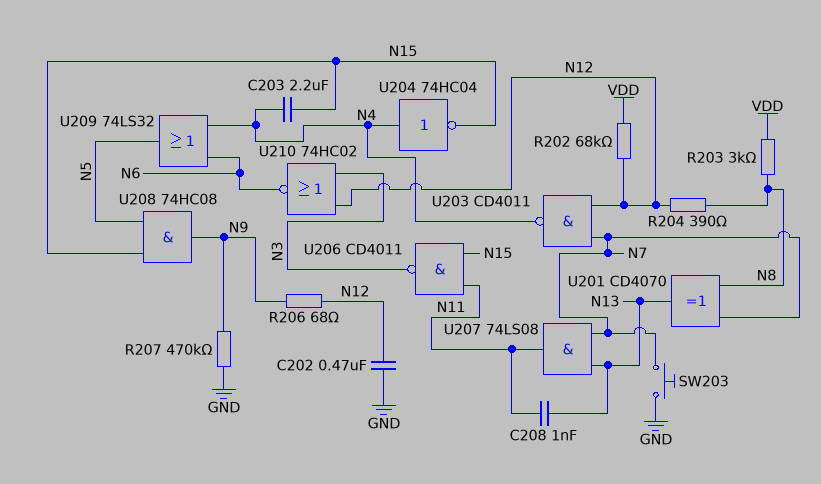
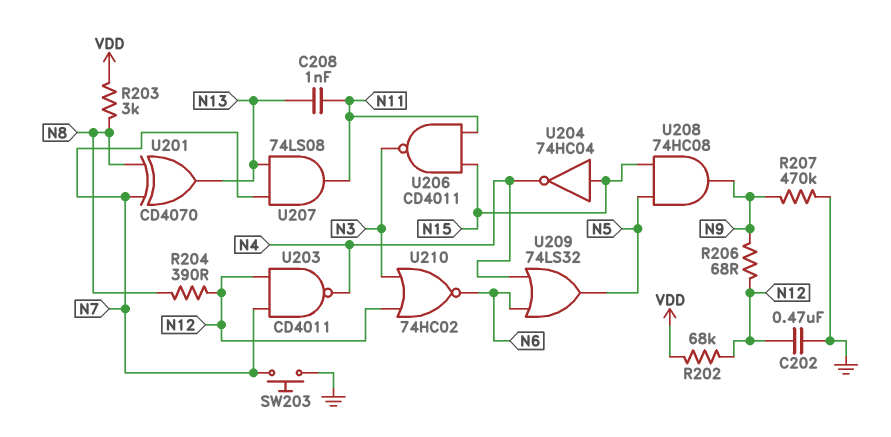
C203: 2.2uF (N4, N15) -> none
U204: NOT 74HC04 (in N4, out N15) -> NOT 74HC04 (in N15, out N4)

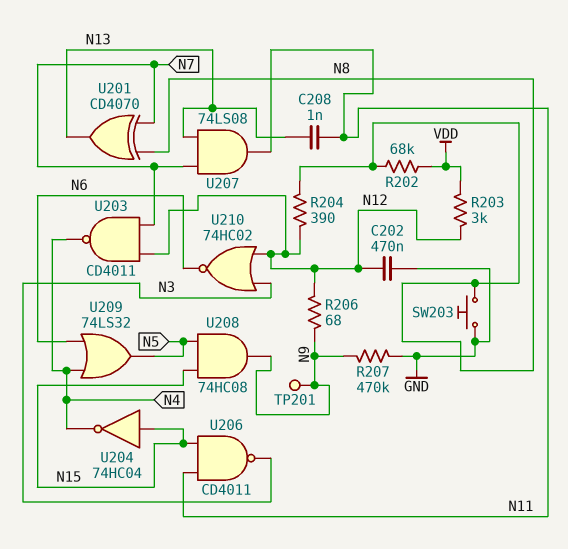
R202: 68k (N12, VDD) -> 68k (N8, VDD)
R203: 3k (N8, VDD) -> 3k (N12, VDD)
SW203: button (GND, N7) -> button (GND, N8)
TP201: none -> test point (N9)

